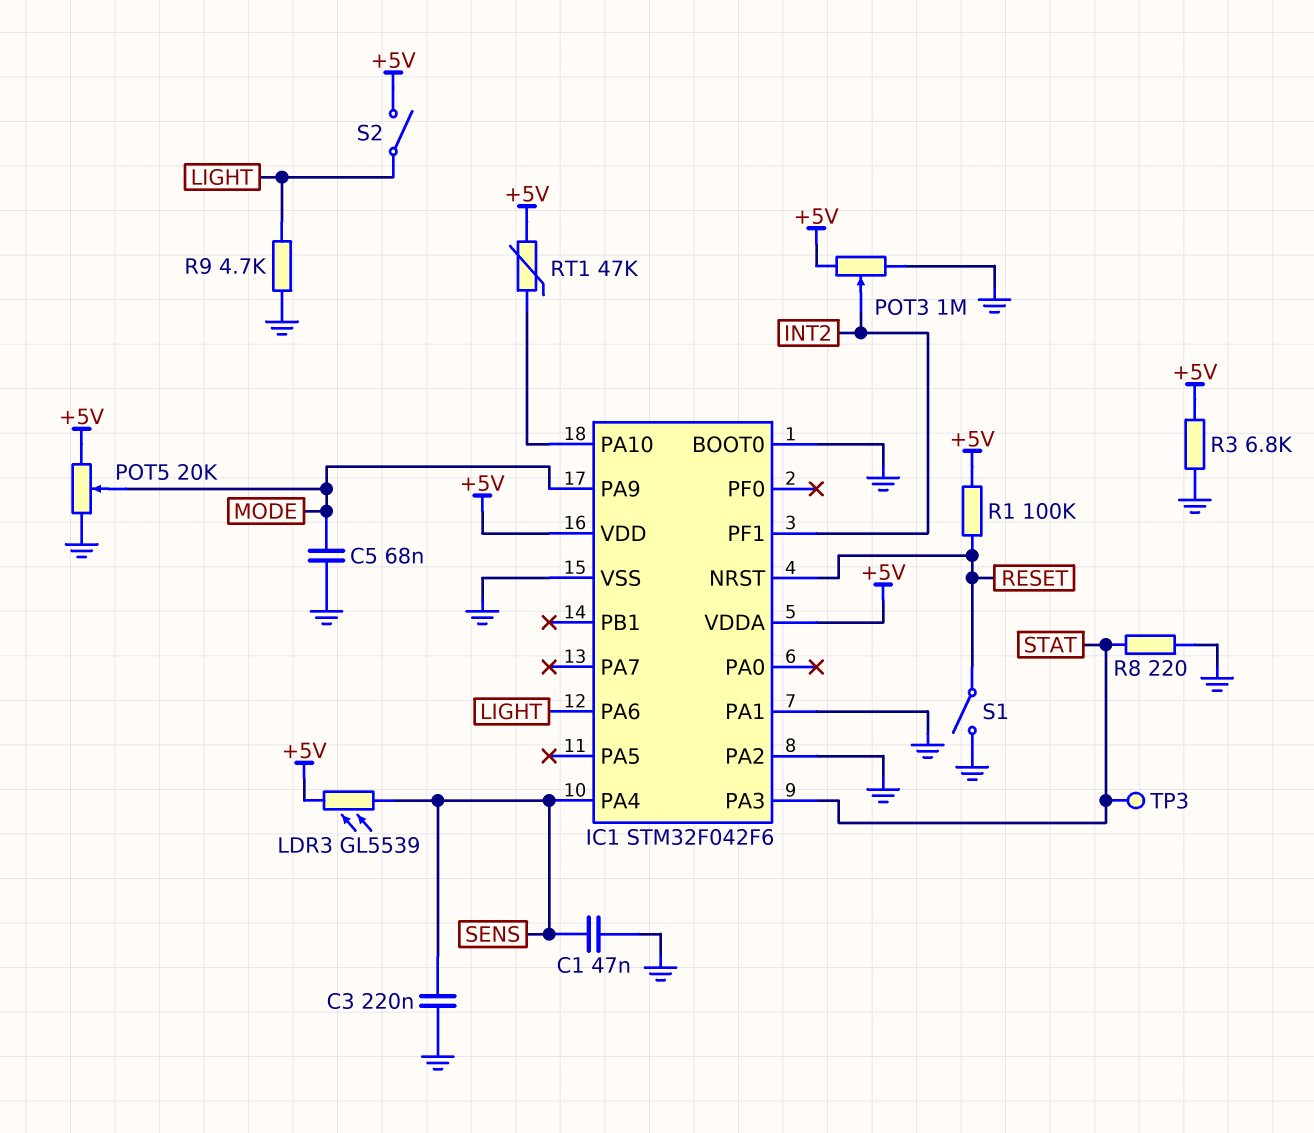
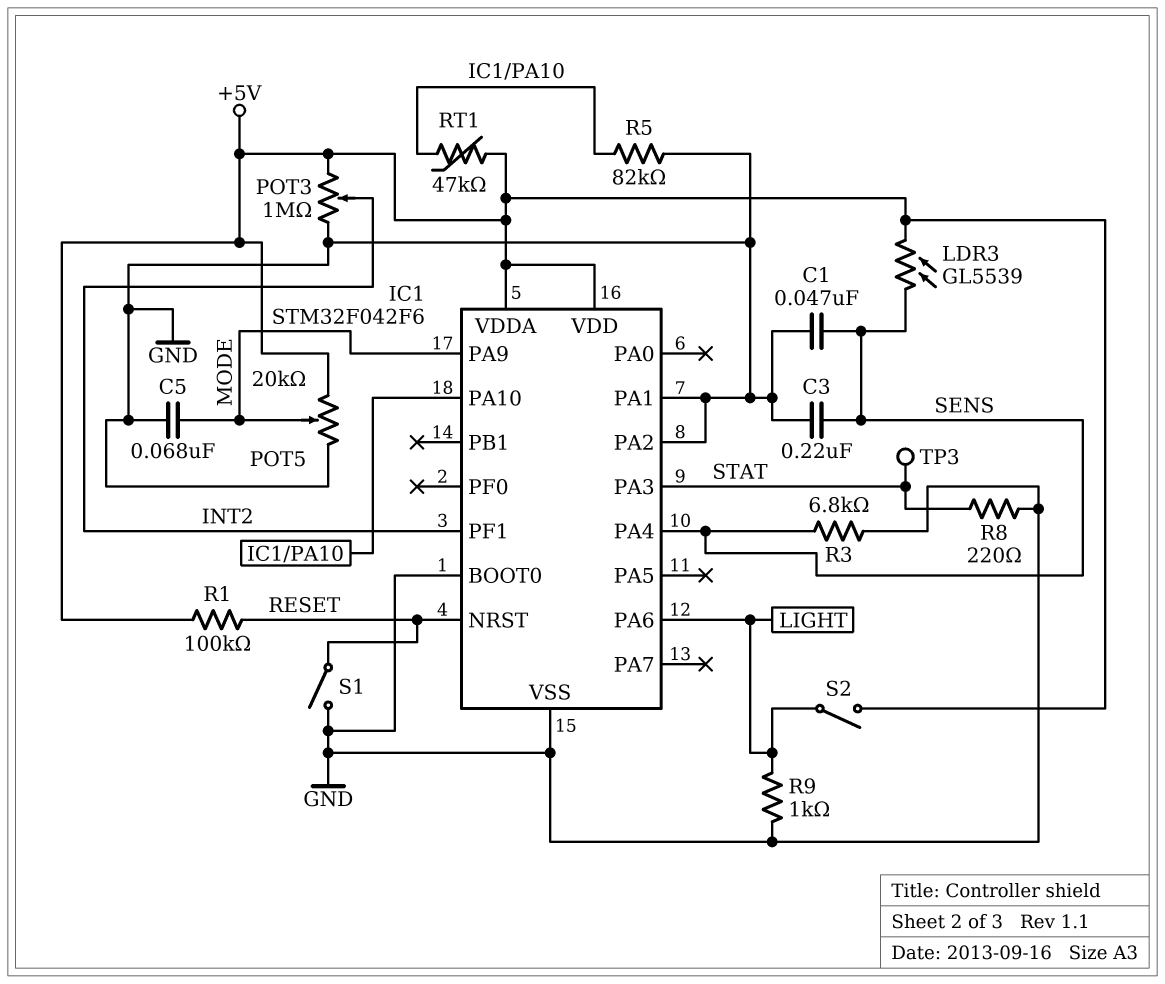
R3: 6.8k (+5V, GND) -> 6.8k (GND, SENS)
R5: none -> 82k (GND, IC1/PA10)
R9: 4.7k (GND, LIGHT) -> 1k (GND, LIGHT)

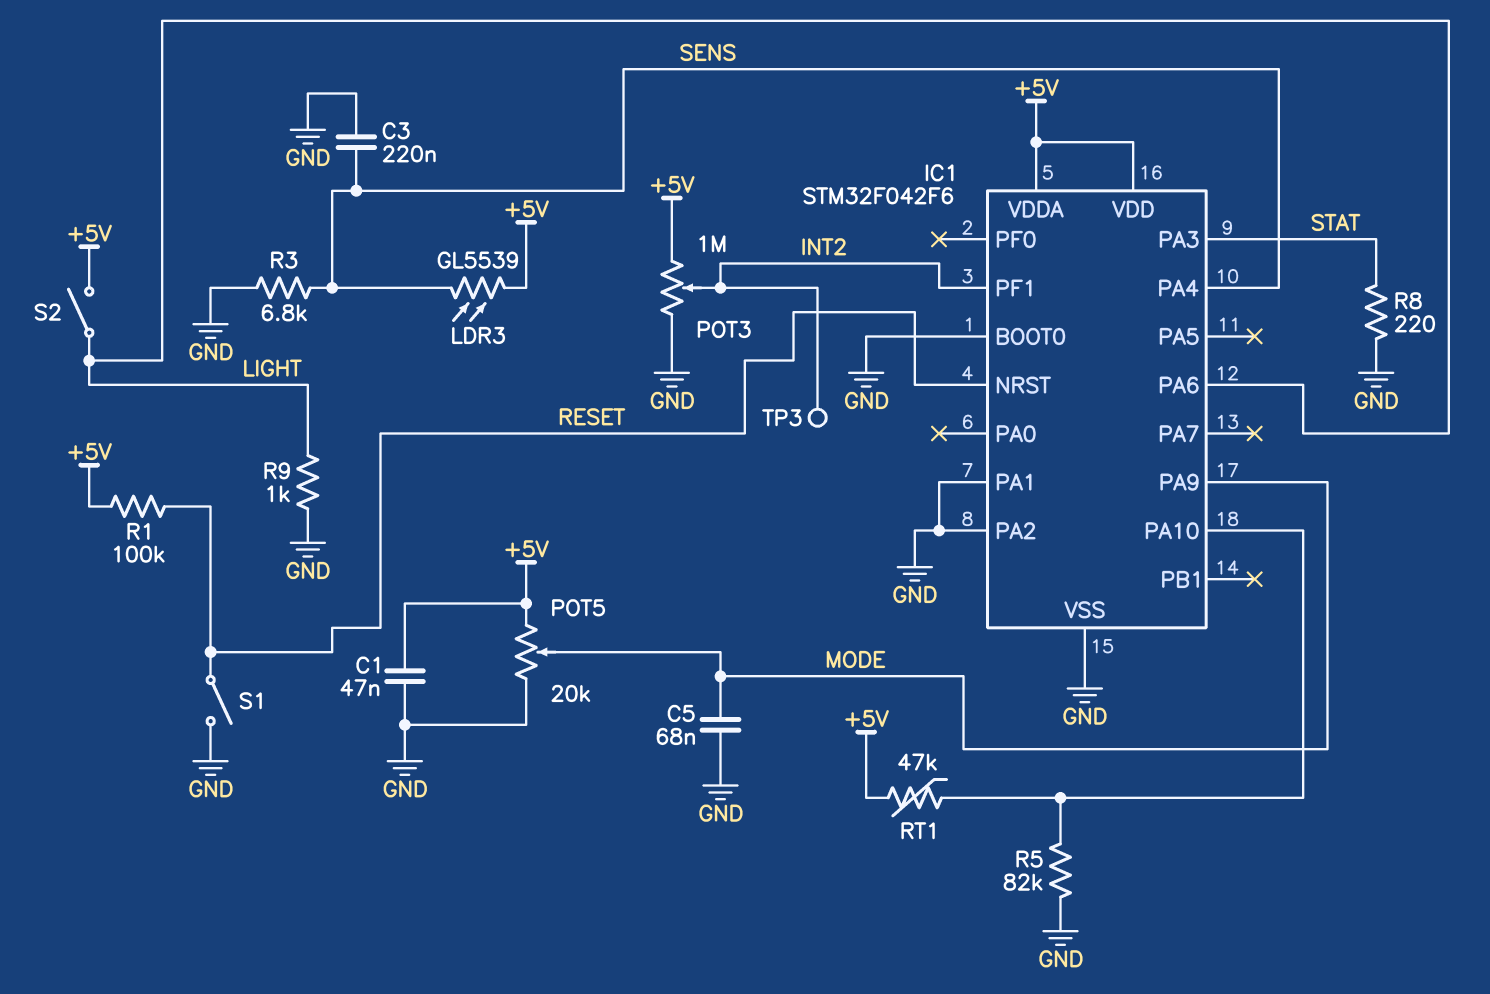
C1: 47nF (GND, SENS) -> 47nF (+5V, GND)
TP3: test point (STAT) -> test point (INT2)

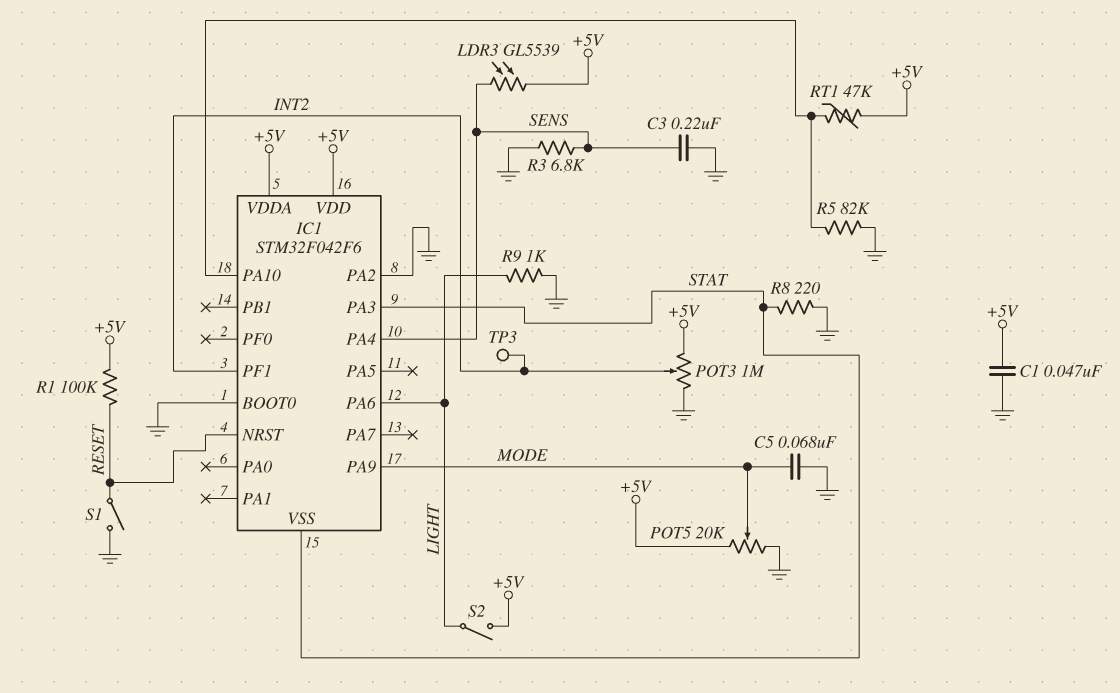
IC1 pin PA1: GND -> none
IC1 pin VSS: GND -> STAT

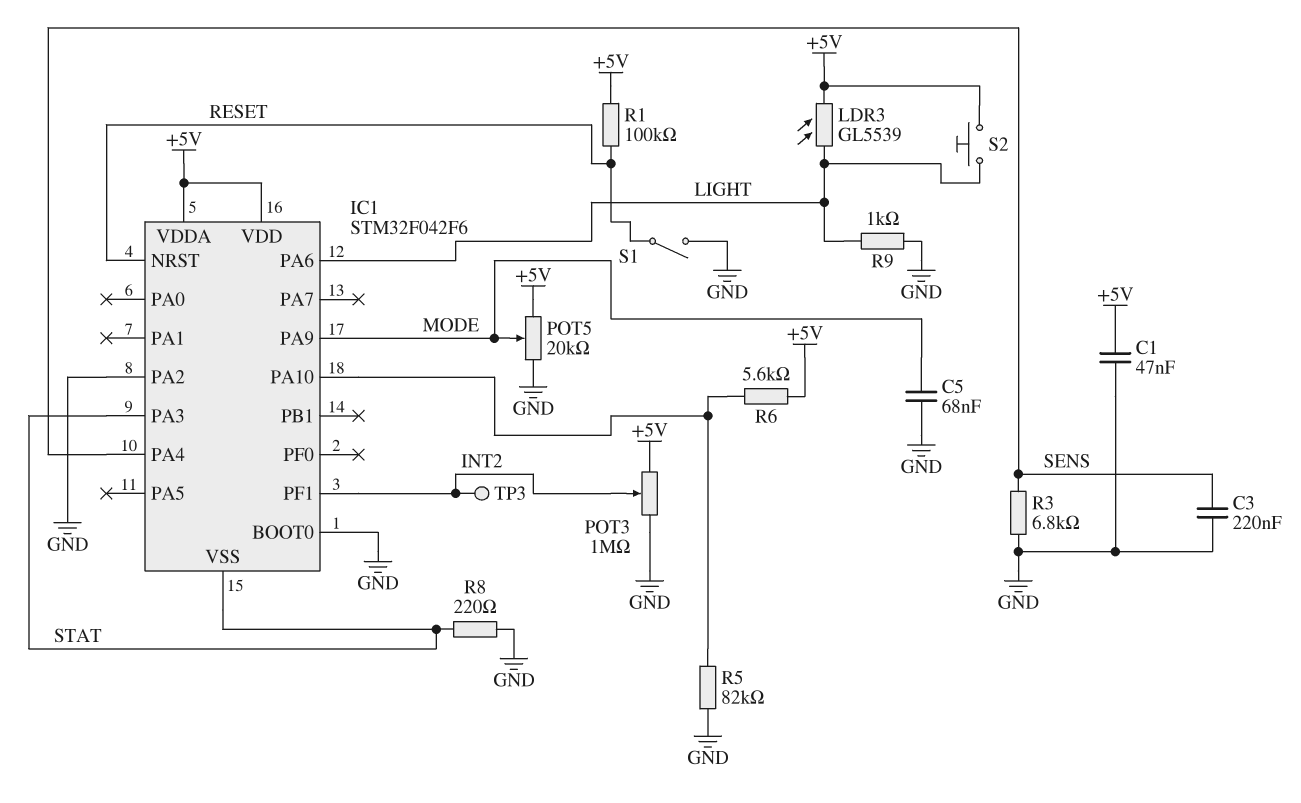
LDR3: GL5539 (+5V, SENS) -> GL5539 (+5V, LIGHT)
R6: none -> 5.6k (+5V, IC1/PA10)
RT1: 47k (+5V, IC1/PA10) -> none
S2: switch (+5V, LIGHT) -> button (+5V, LIGHT)

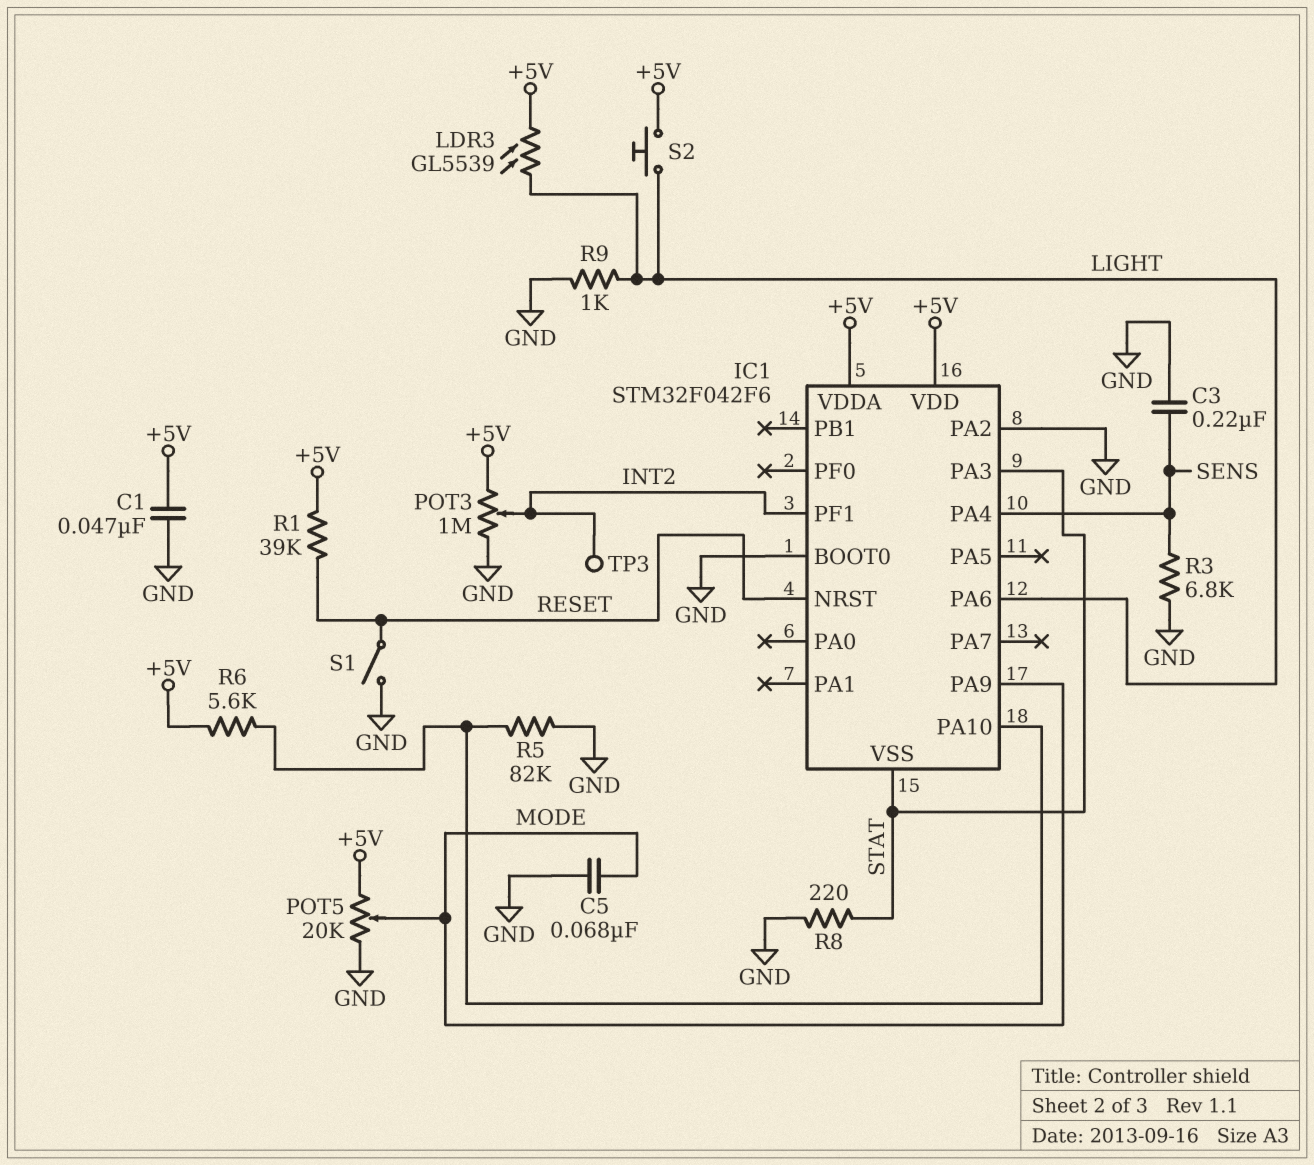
R1: 100k (+5V, RESET) -> 39k (+5V, RESET)

